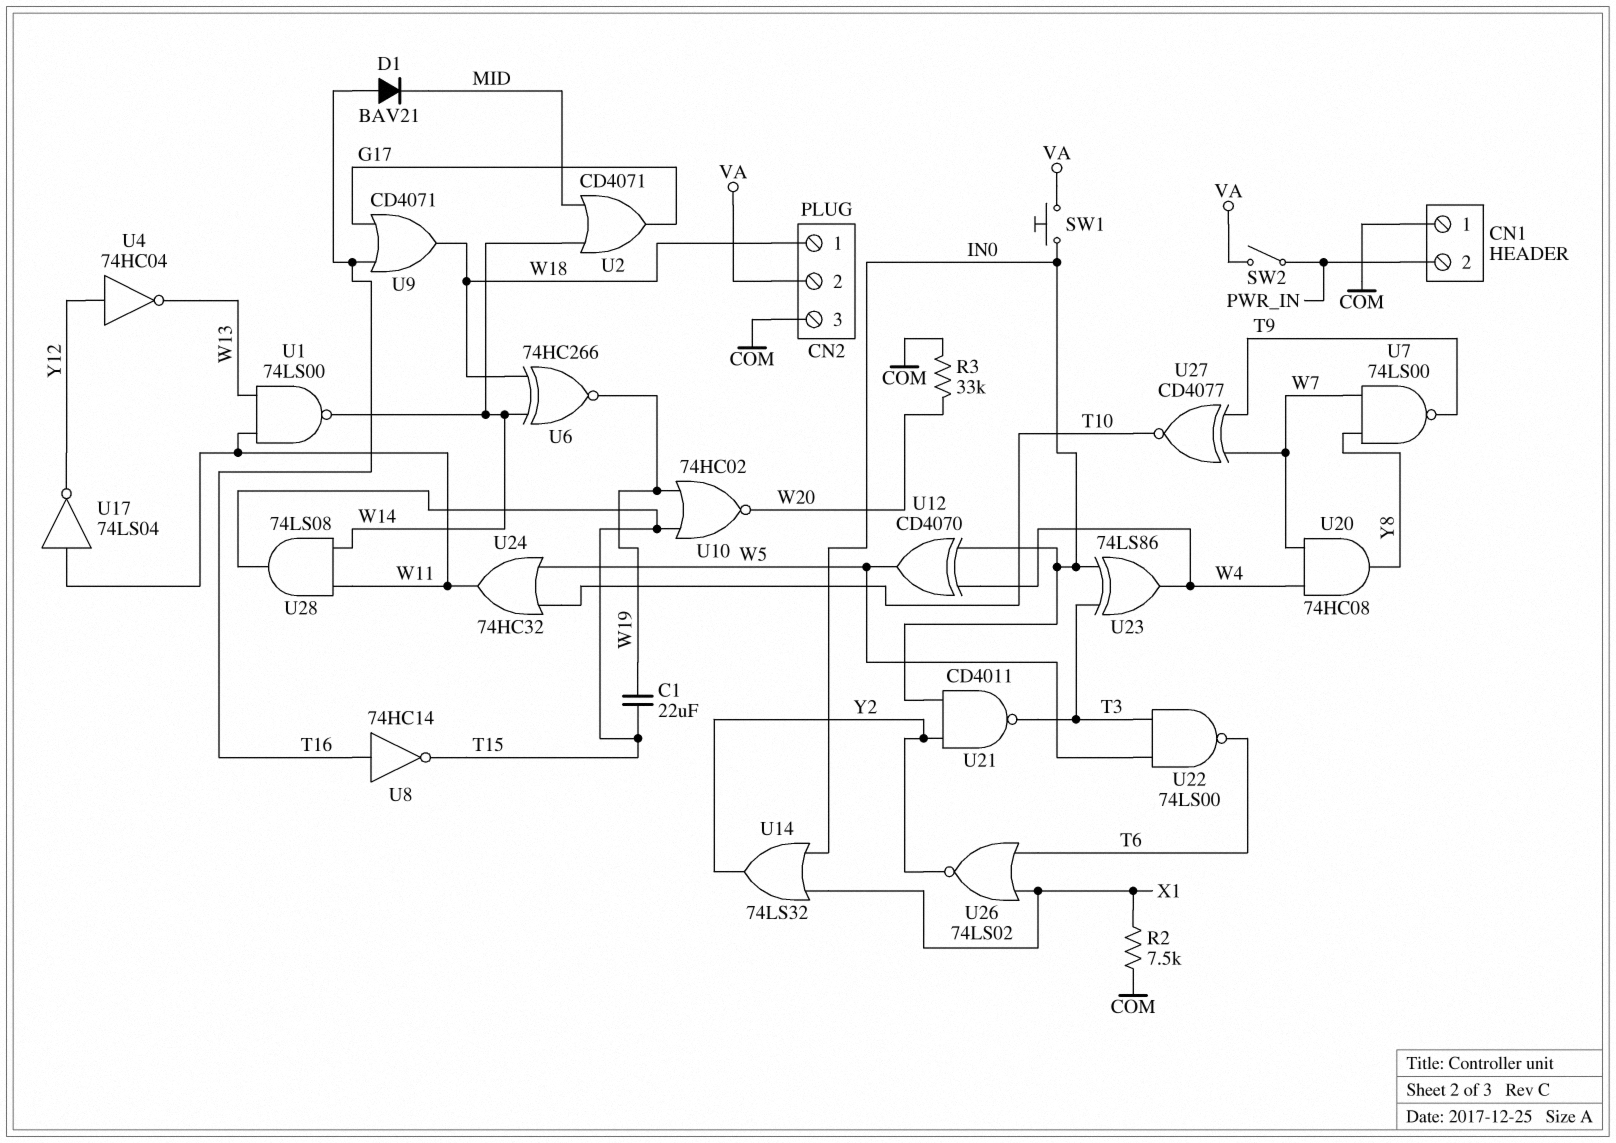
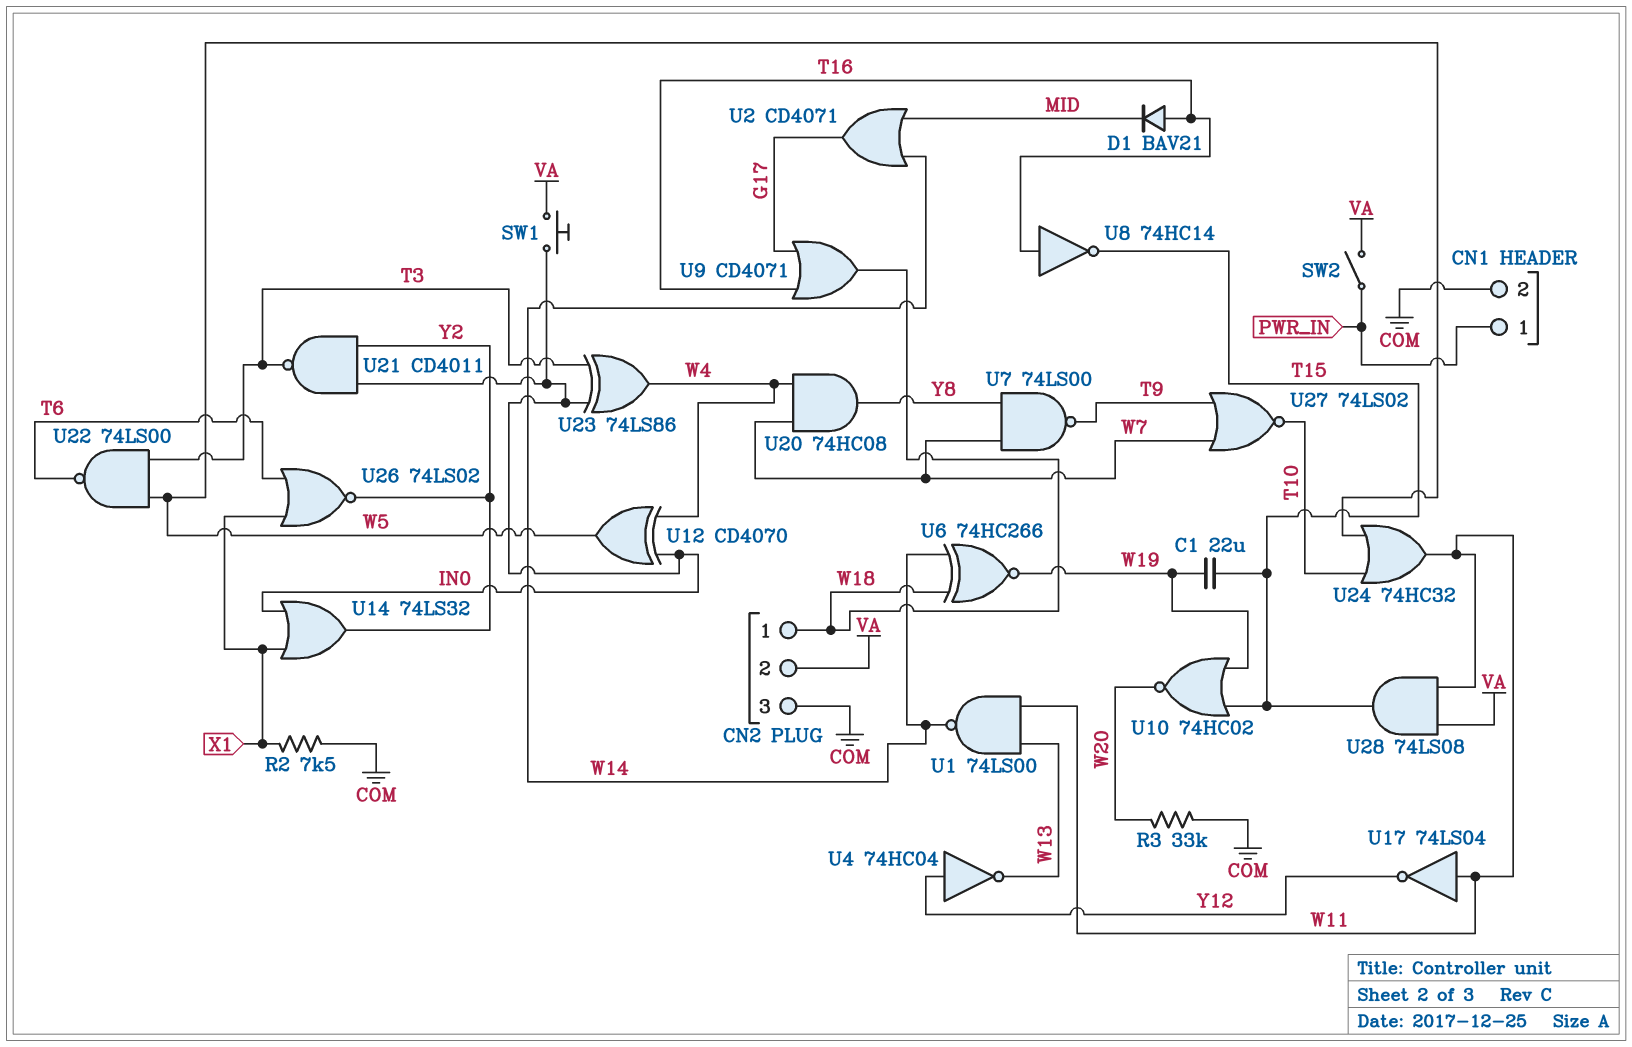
CN1 pin 1: COM -> PWR_IN
CN1 pin 2: PWR_IN -> COM
U27: XNOR CD4077 (in T9, in W7, out T10) -> NOR 74LS02 (in T9, in W7, out T10)
U28: AND 74LS08 (in W11, in W14, out T15) -> AND 74LS08 (in VA, in W11, out T15)

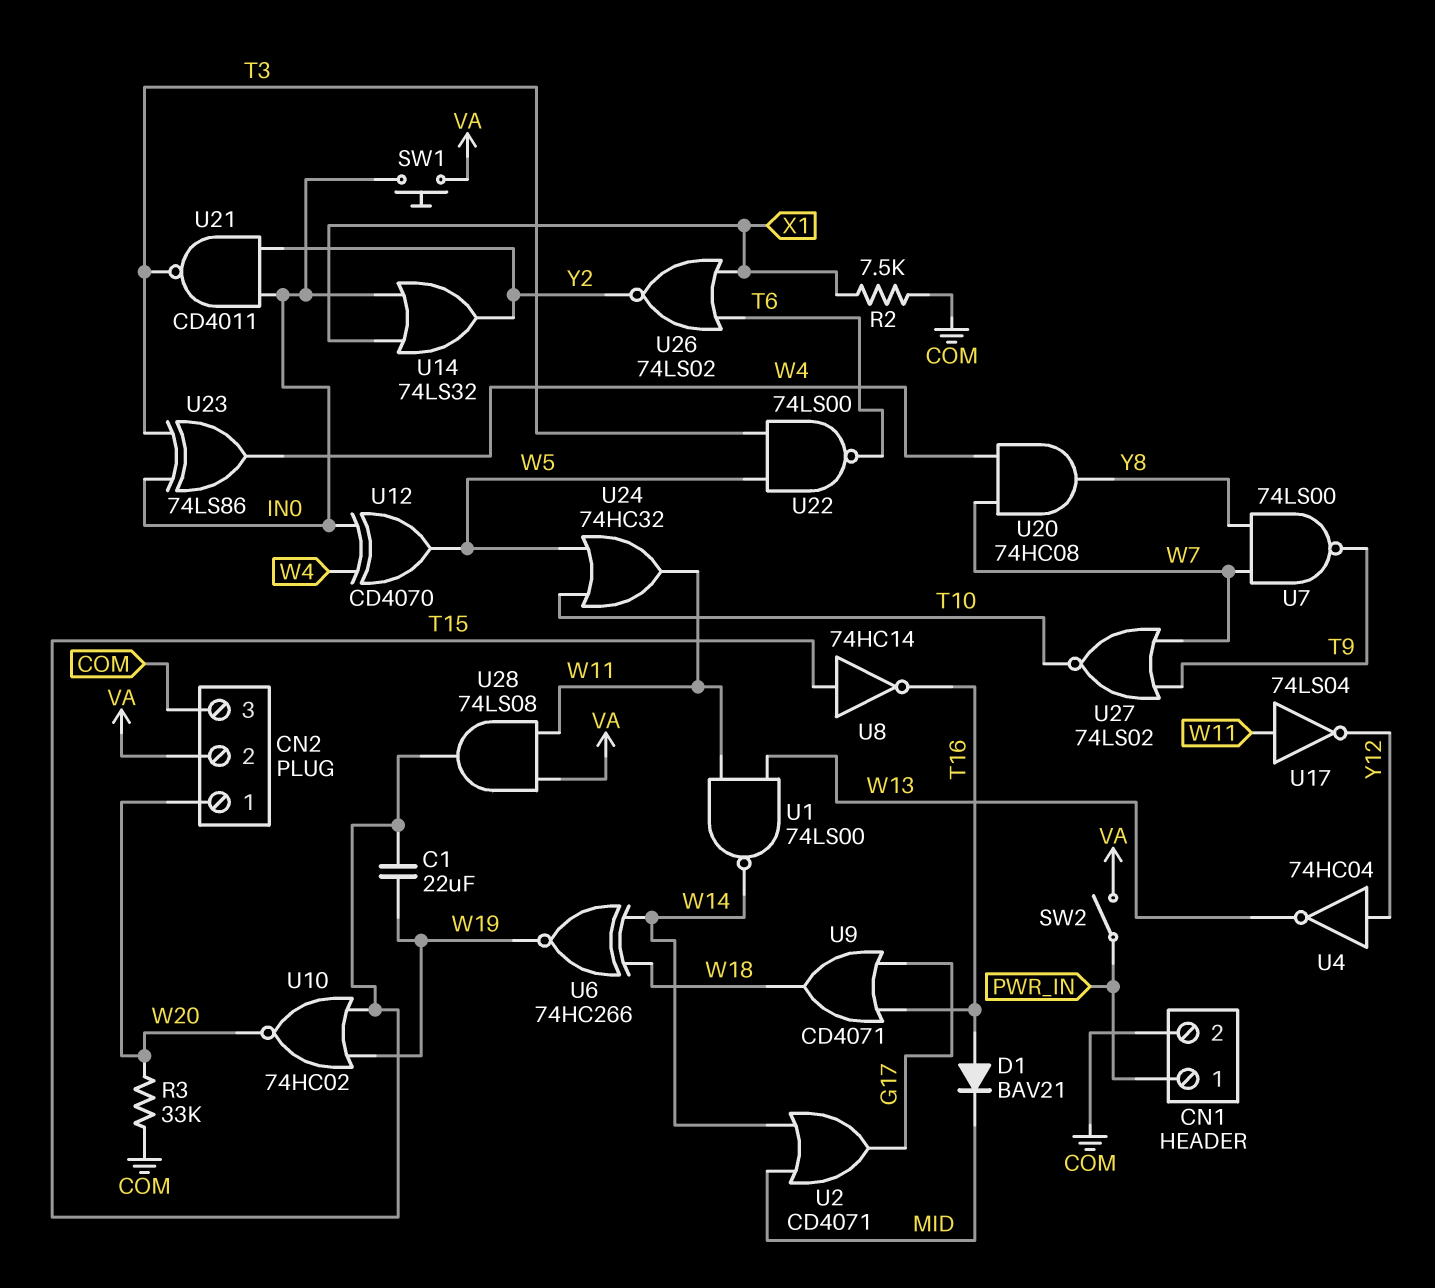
CN2 pin 1: W18 -> W20
U8: NOT 74HC14 (in T16, out T15) -> NOT 74HC14 (in T15, out T16)

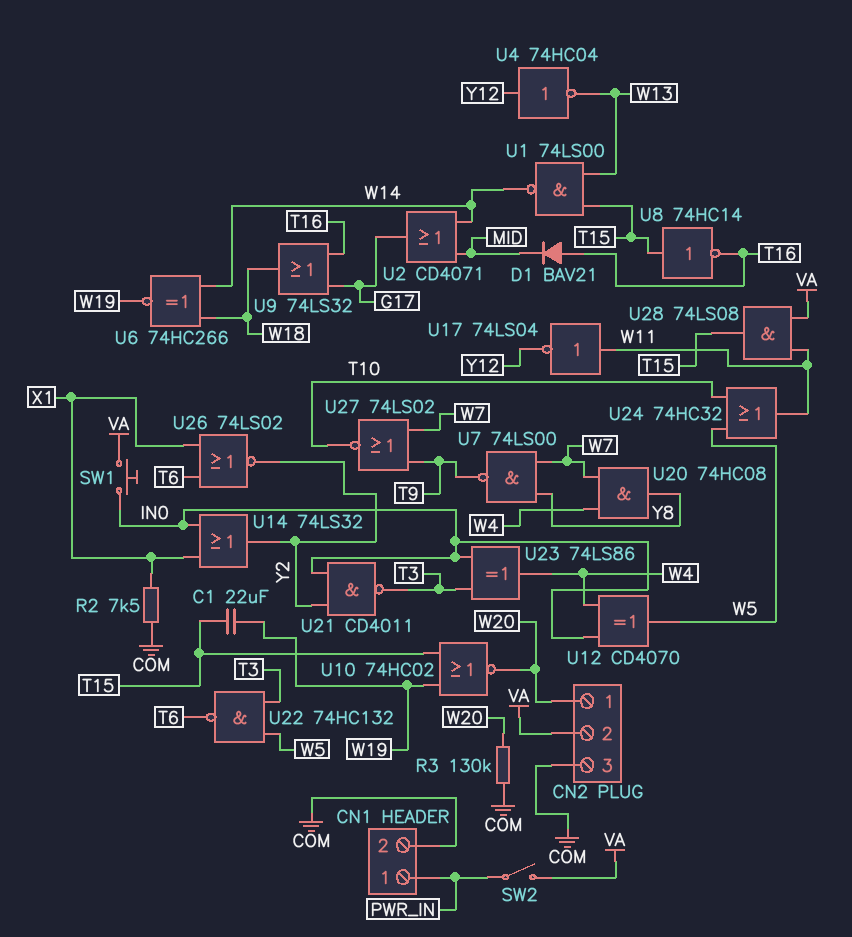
R3: 33k (COM, W20) -> 130k (COM, W20)
U1: NAND 74LS00 (in W11, in W13, out W14) -> NAND 74LS00 (in T15, in W13, out W14)
U9: OR CD4071 (in G17, in T16, out W18) -> OR 74LS32 (in G17, in T16, out W18)
U22: NAND 74LS00 (in T3, in W5, out T6) -> NAND 74HC132 (in T3, in W5, out T6)

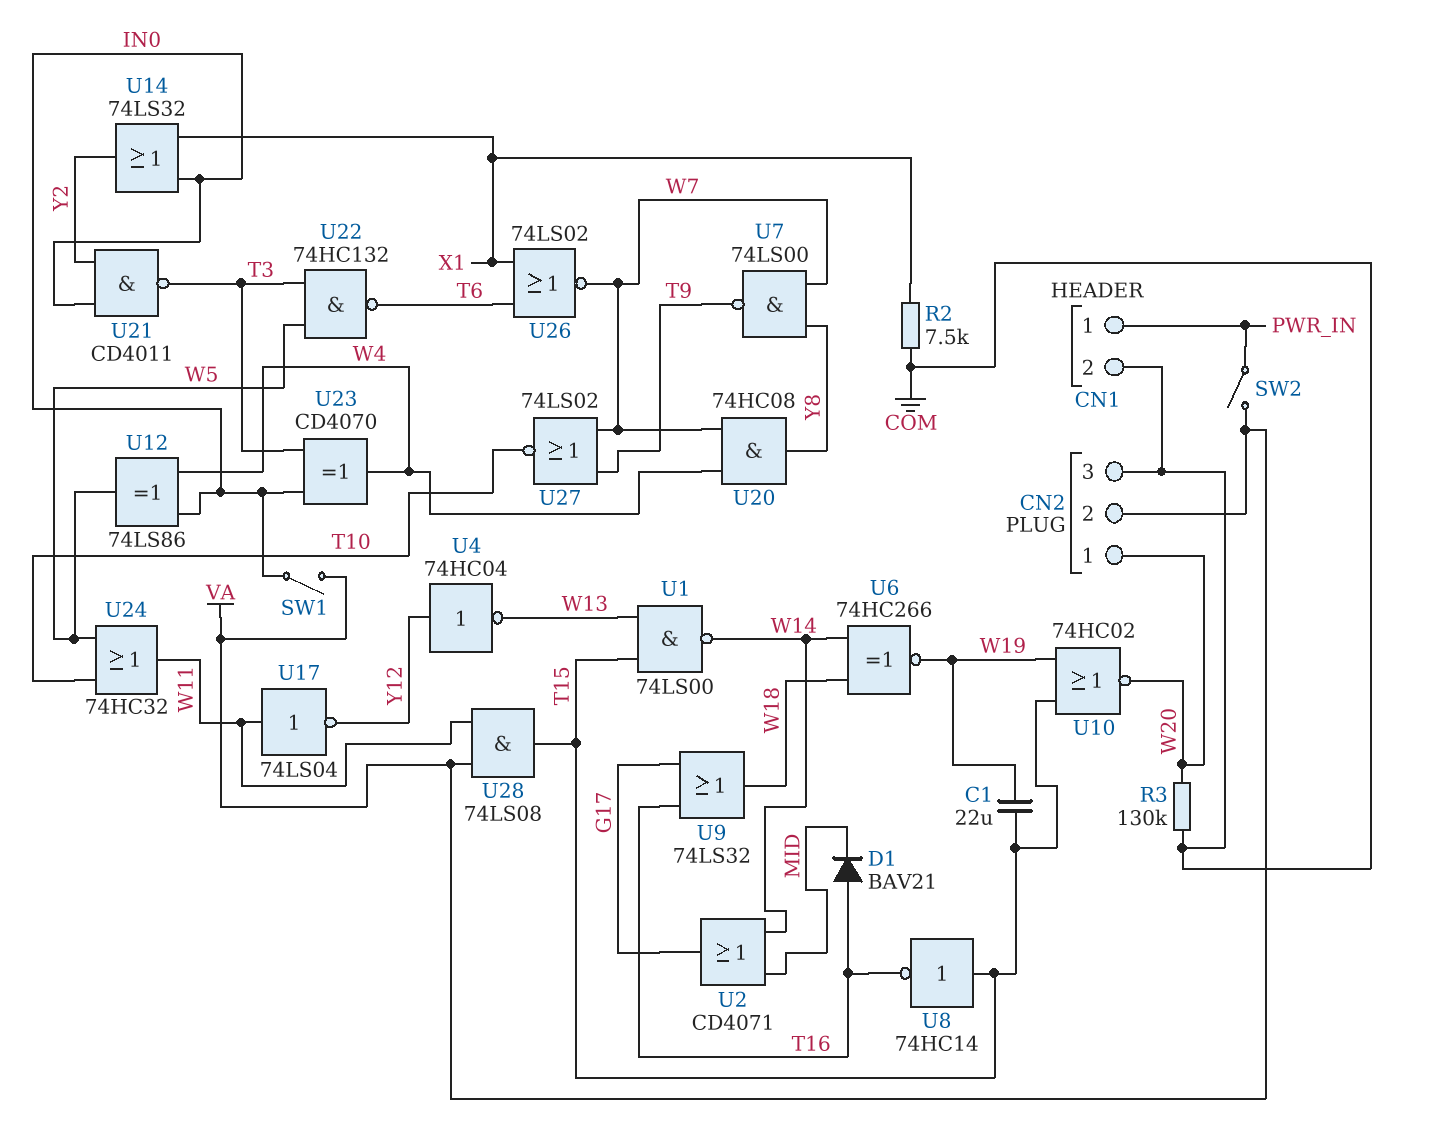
SW1: button (IN0, VA) -> switch (IN0, VA)
U12: XOR CD4070 (in IN0, in W4, out W5) -> XOR 74LS86 (in IN0, in W4, out W5)
U23: XOR 74LS86 (in IN0, in T3, out W4) -> XOR CD4070 (in IN0, in T3, out W4)
U26: NOR 74LS02 (in T6, in X1, out Y2) -> NOR 74LS02 (in T6, in X1, out W7)

